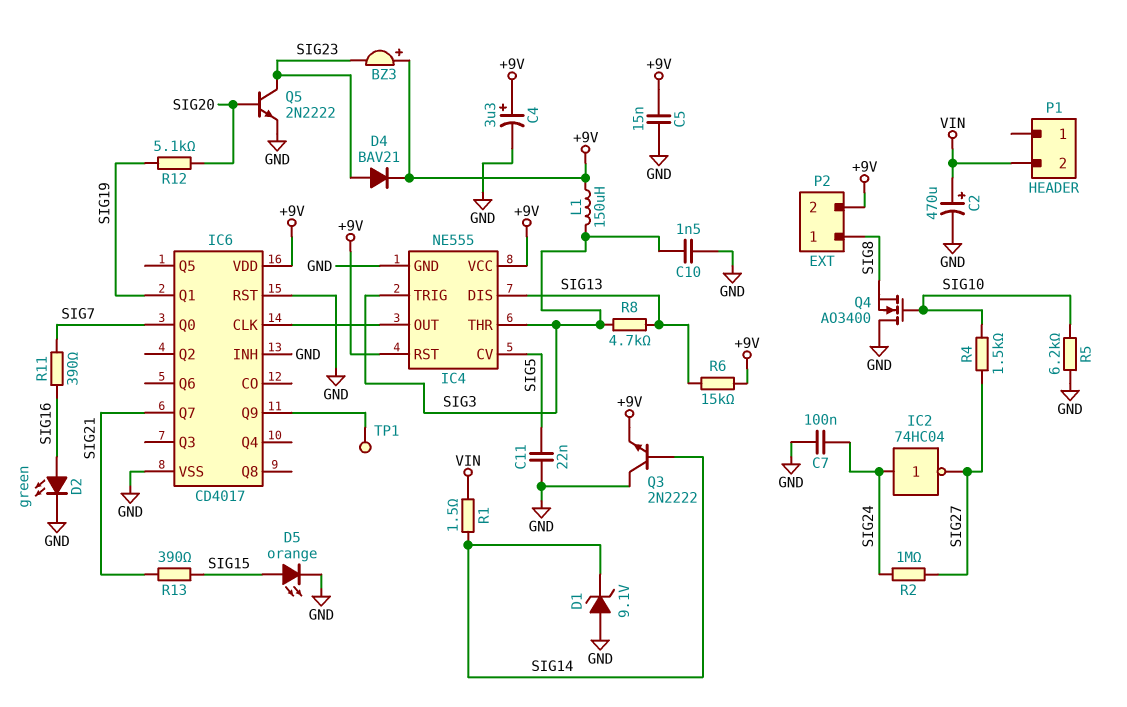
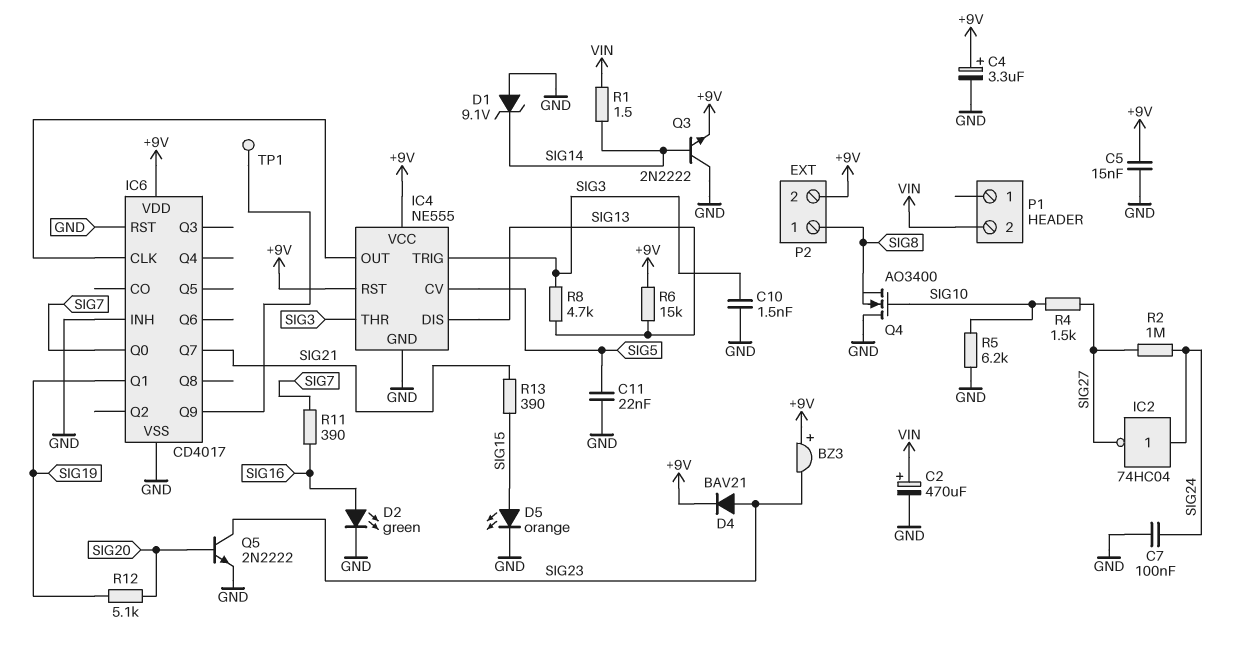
L1: 150uH (+9V, SIG3) -> none

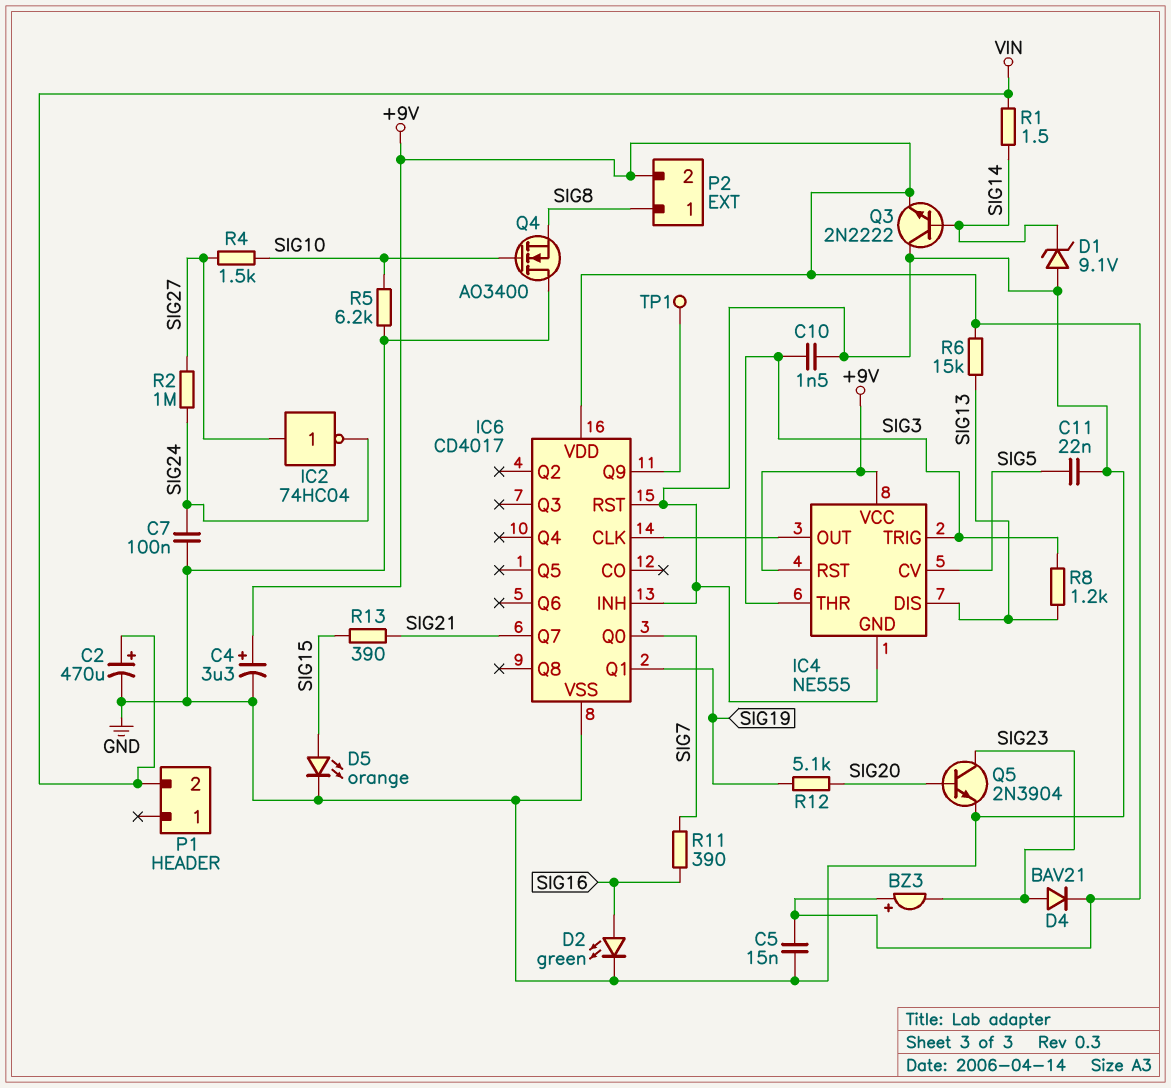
IC2: NOT 74HC04 (in SIG24, out SIG27) -> NOT 74HC04 (in SIG27, out SIG24)
Q5: NPN 2N2222 (B SIG20, C SIG23, E GND) -> NPN 2N3904 (B SIG20, C SIG23, E GND)
R8: 4.7k (SIG3, SIG13) -> 1.2k (SIG3, SIG13)

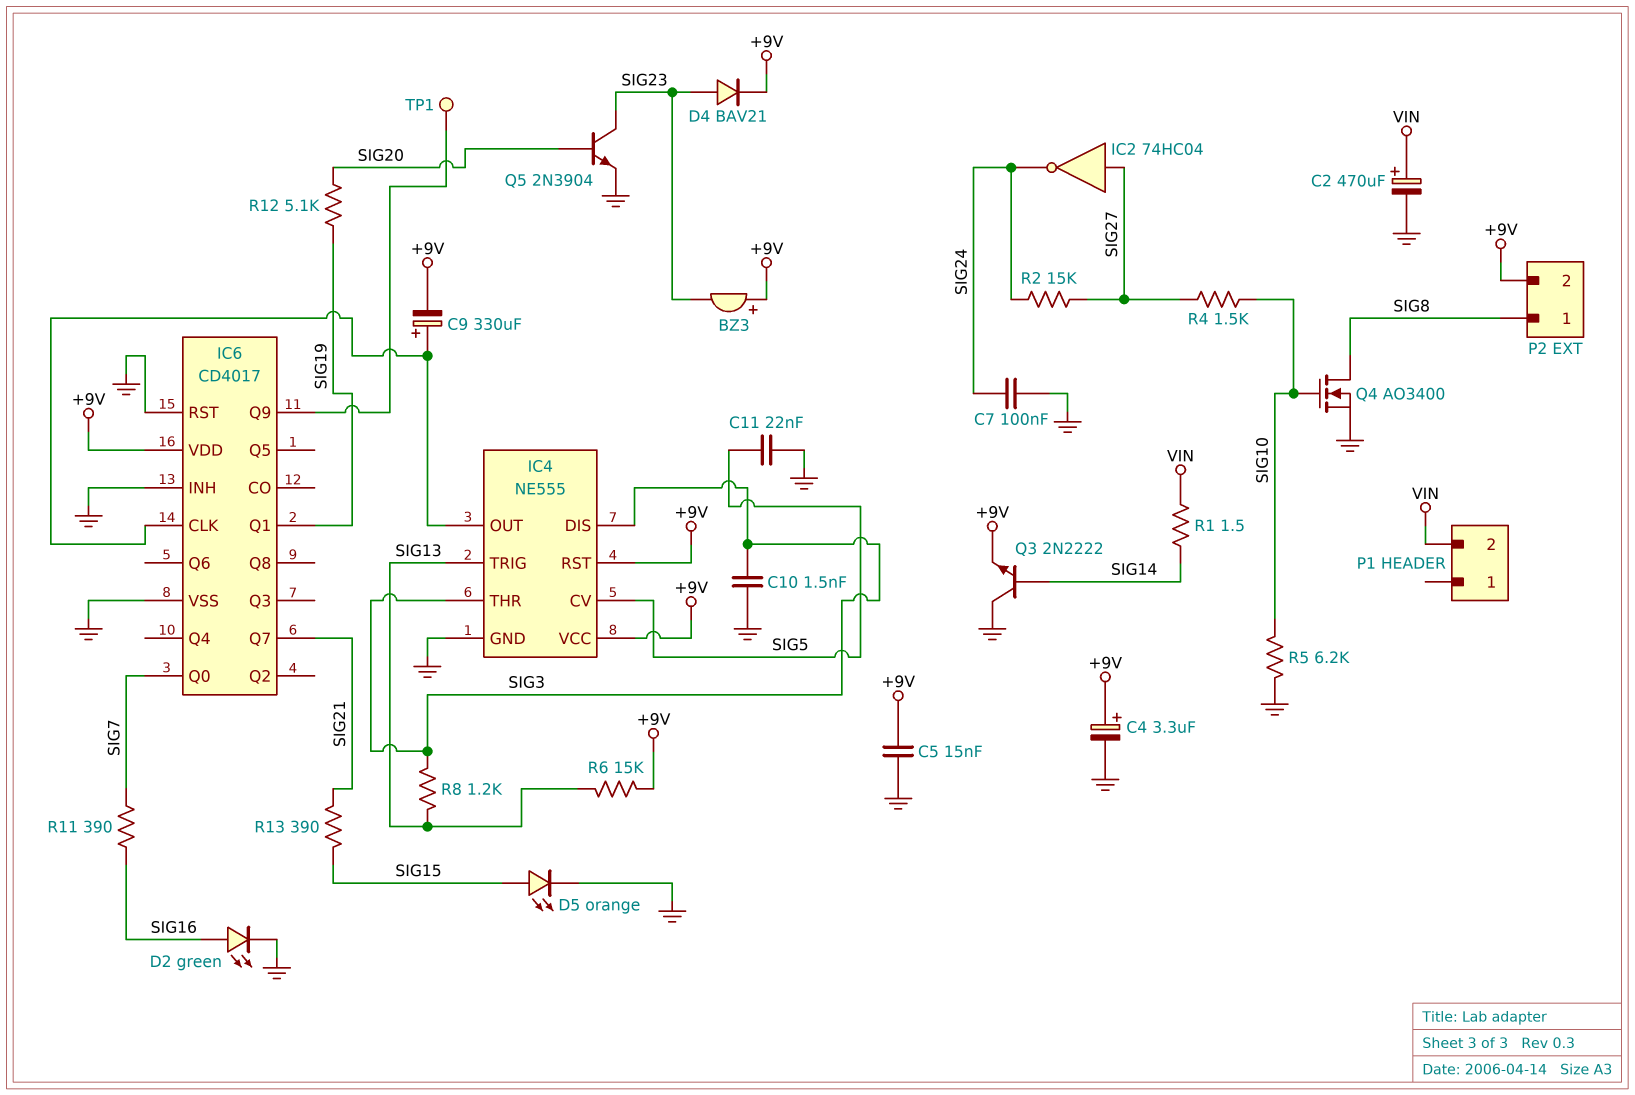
C9: none -> 330uF (plus IC4/OUT, minus +9V)
D1: zener 9.1V (A GND, K SIG14) -> none
IC4 pin DIS: SIG13 -> SIG3
IC4 pin TRIG: SIG3 -> SIG13
Q4: NMOS AO3400 (G SIG10, D GND, S SIG8) -> NMOS AO3400 (G SIG10, D SIG8, S GND)
R2: 1M (SIG24, SIG27) -> 15k (SIG24, SIG27)

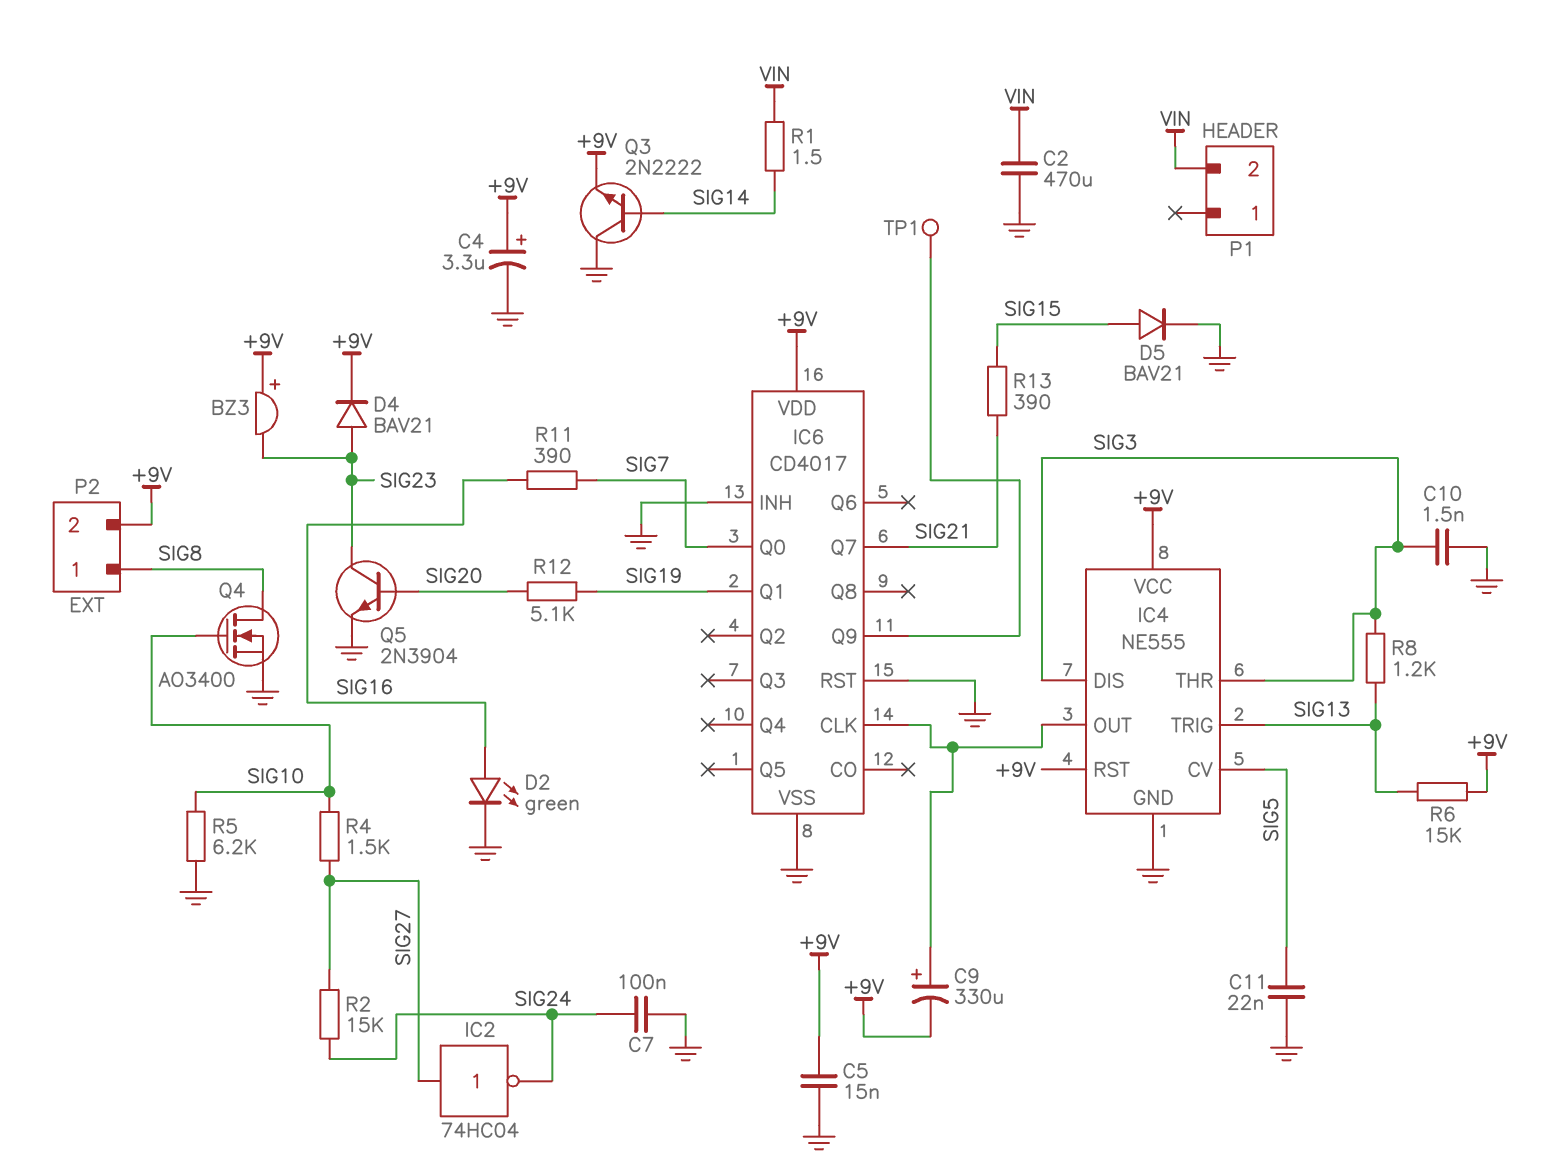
C2: 470uF (plus VIN, minus GND) -> 470uF (GND, VIN)
D5: LED orange (A SIG15, K GND) -> diode BAV21 (A SIG15, K GND)

